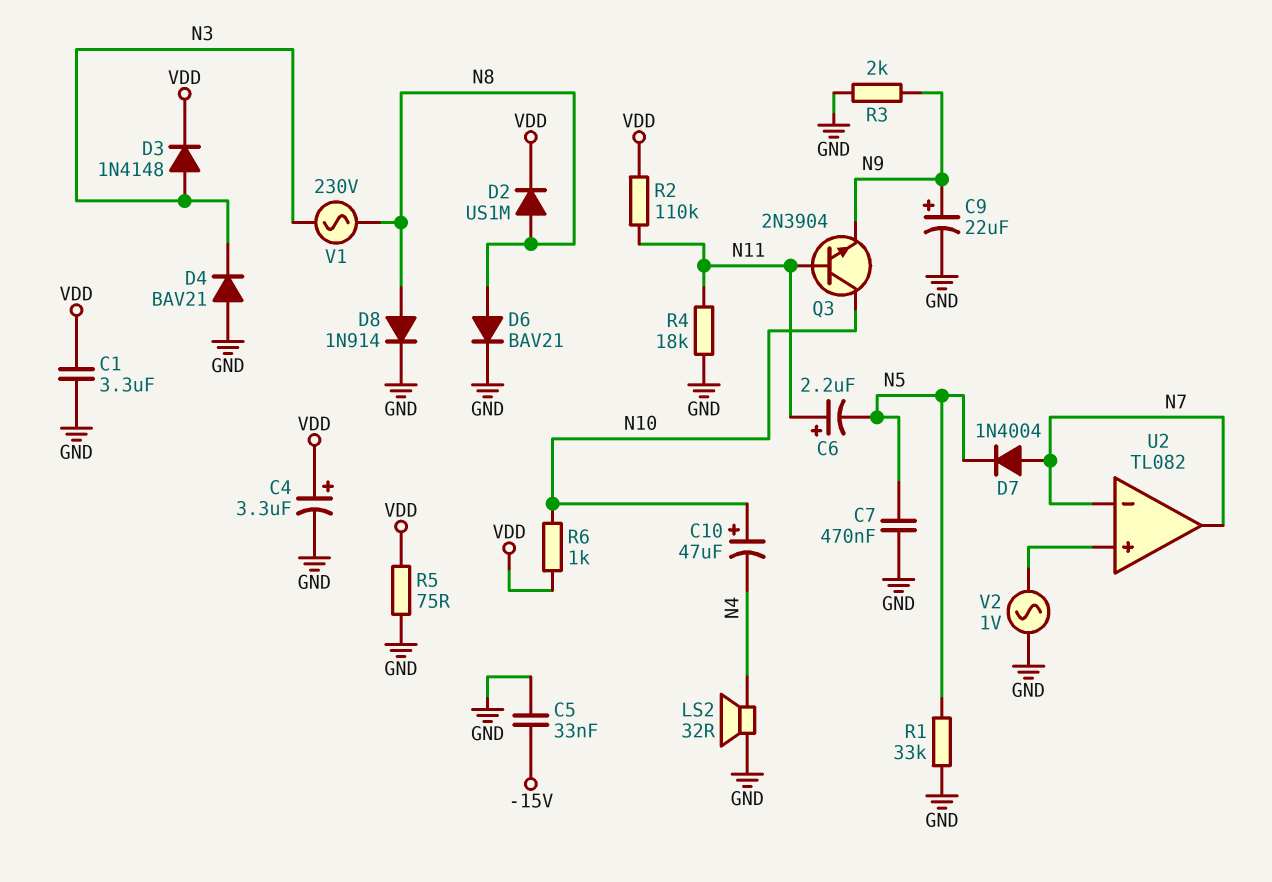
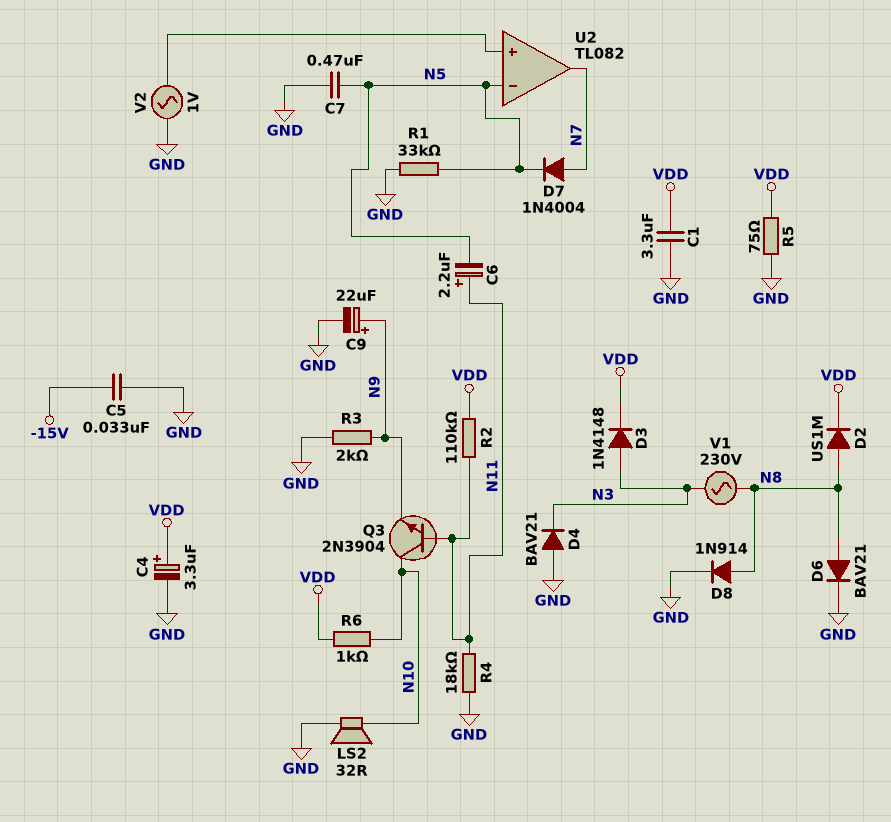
C10: 47uF (plus N10, minus N4) -> none
LS2: speaker 32R (GND, N4) -> speaker 32R (GND, N10)
U2 pin in-: N7 -> N5

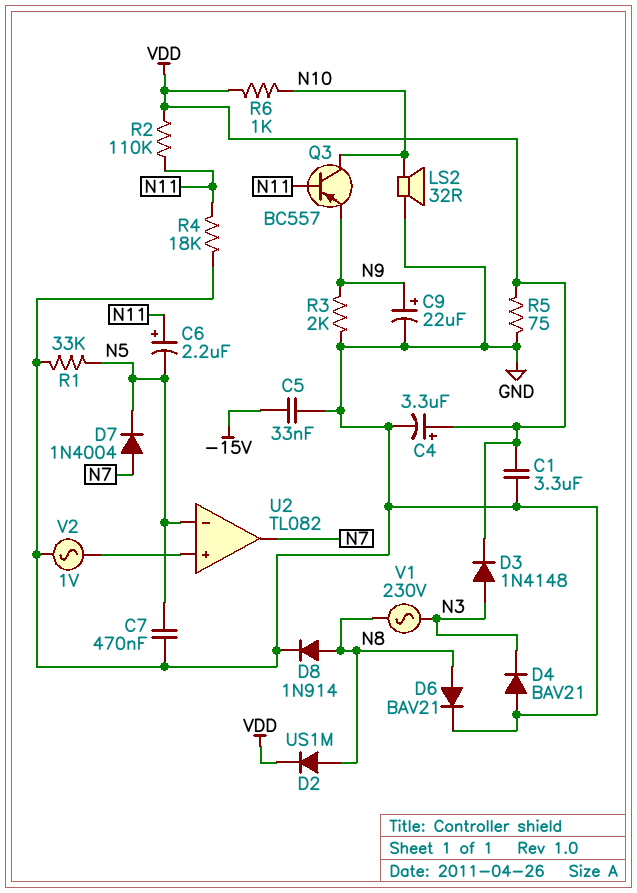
Q3: NPN 2N3904 (B N11, C N10, E N9) -> PNP BC557 (B N11, C N10, E N9)

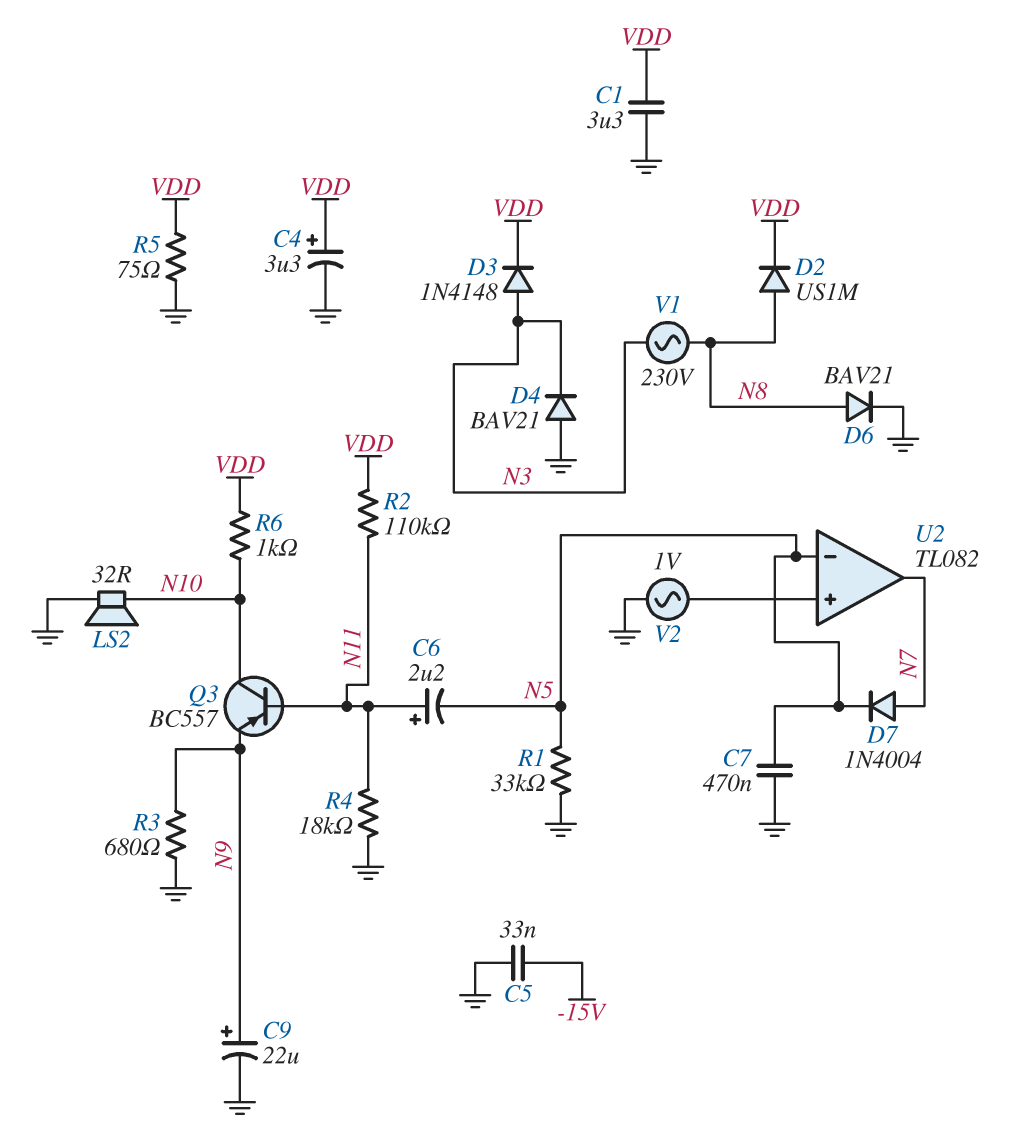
D8: diode 1N914 (A N8, K GND) -> none
R3: 2k (GND, N9) -> 680 (GND, N9)

